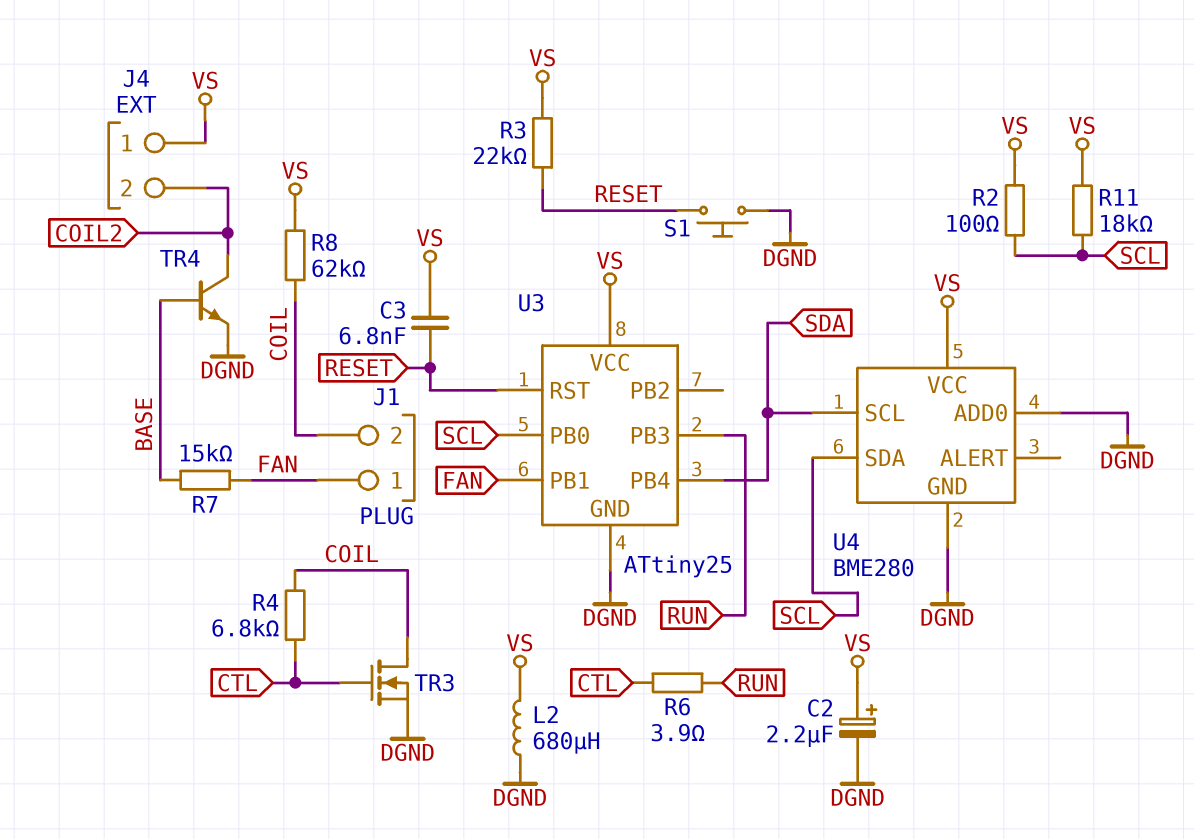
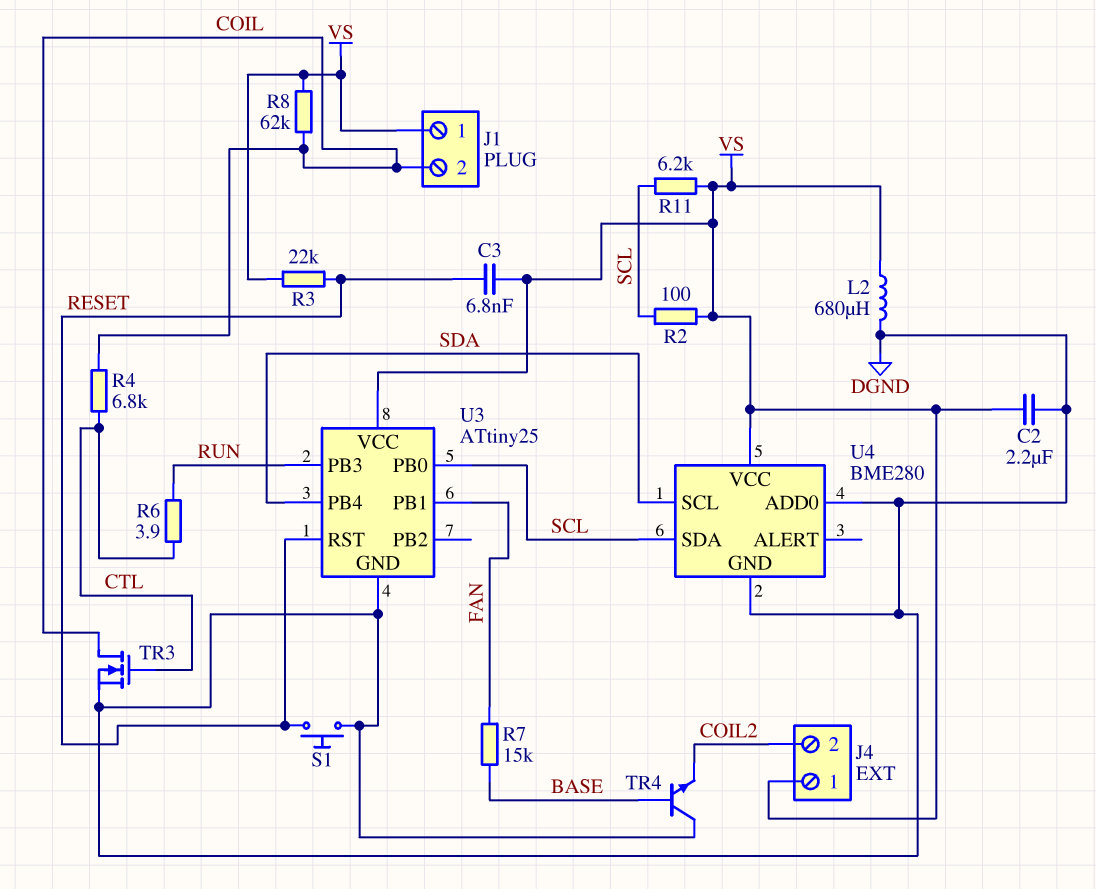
C2: 2.2uF (plus VS, minus DGND) -> 2.2uF (DGND, VS)
J1 pin 1: FAN -> VS
R11: 18k (SCL, VS) -> 6.2k (SCL, VS)
TR4: NPN (B BASE, C COIL2, E DGND) -> NPN (B BASE, C DGND, E COIL2)

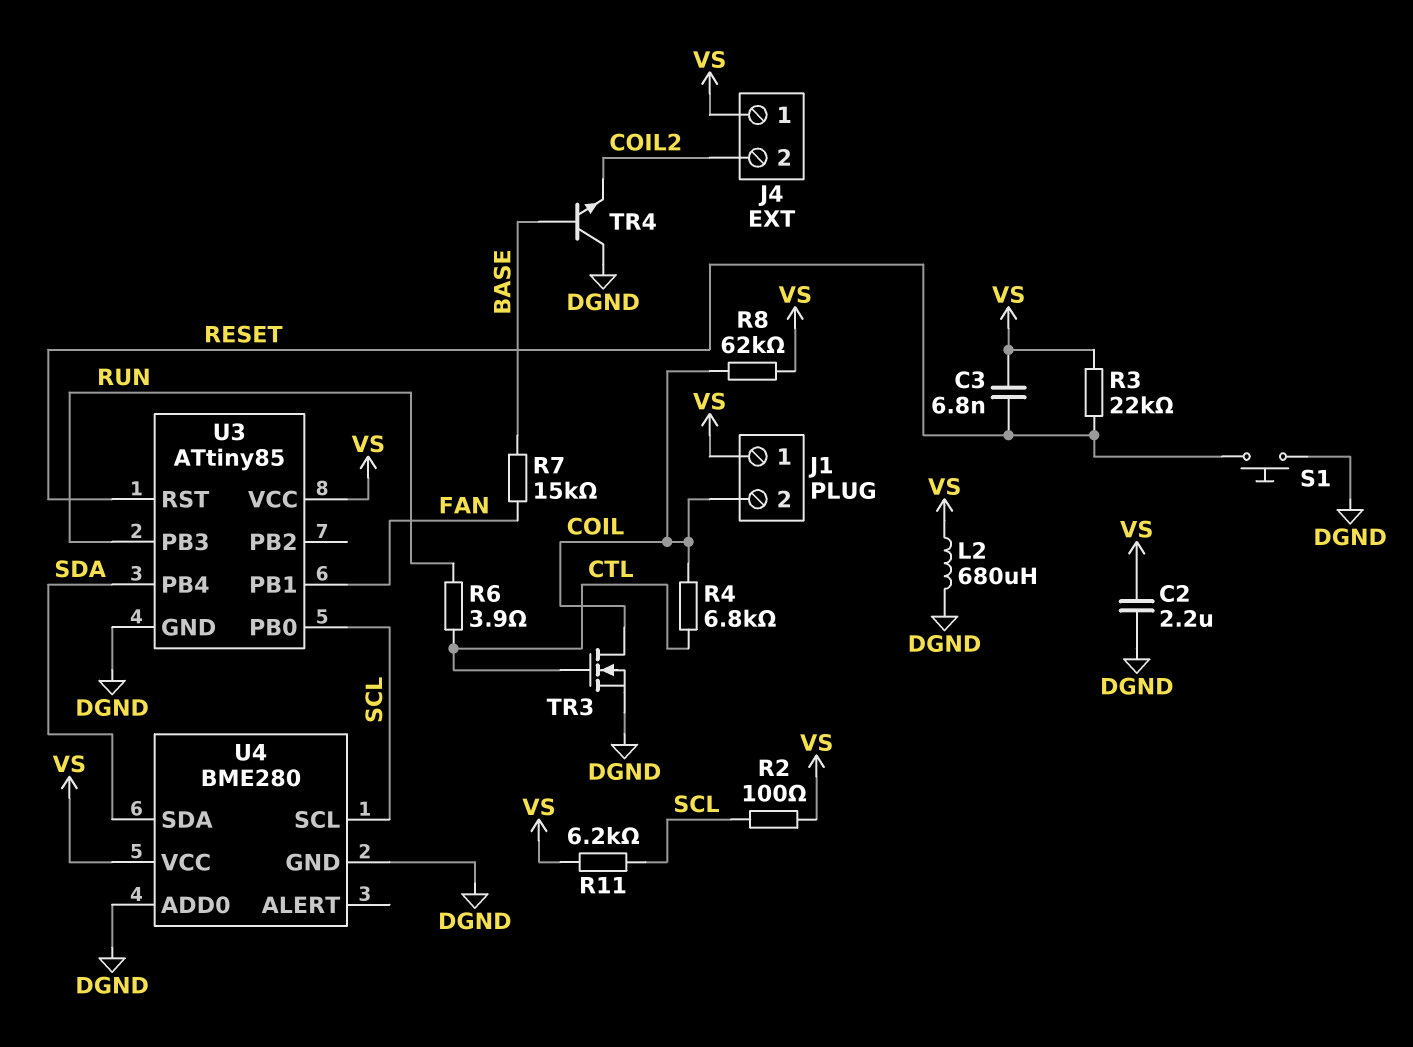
U3: ATtiny25 -> ATtiny85
U4 pin SCL: SDA -> SCL
U4 pin SDA: SCL -> SDA

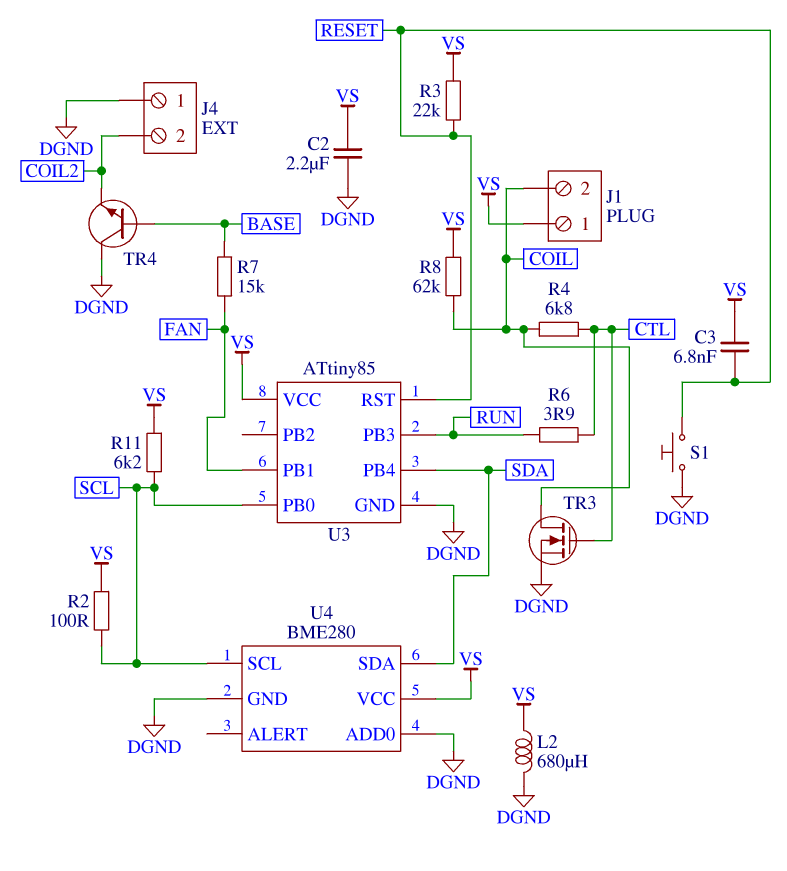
J4 pin 1: VS -> DGND

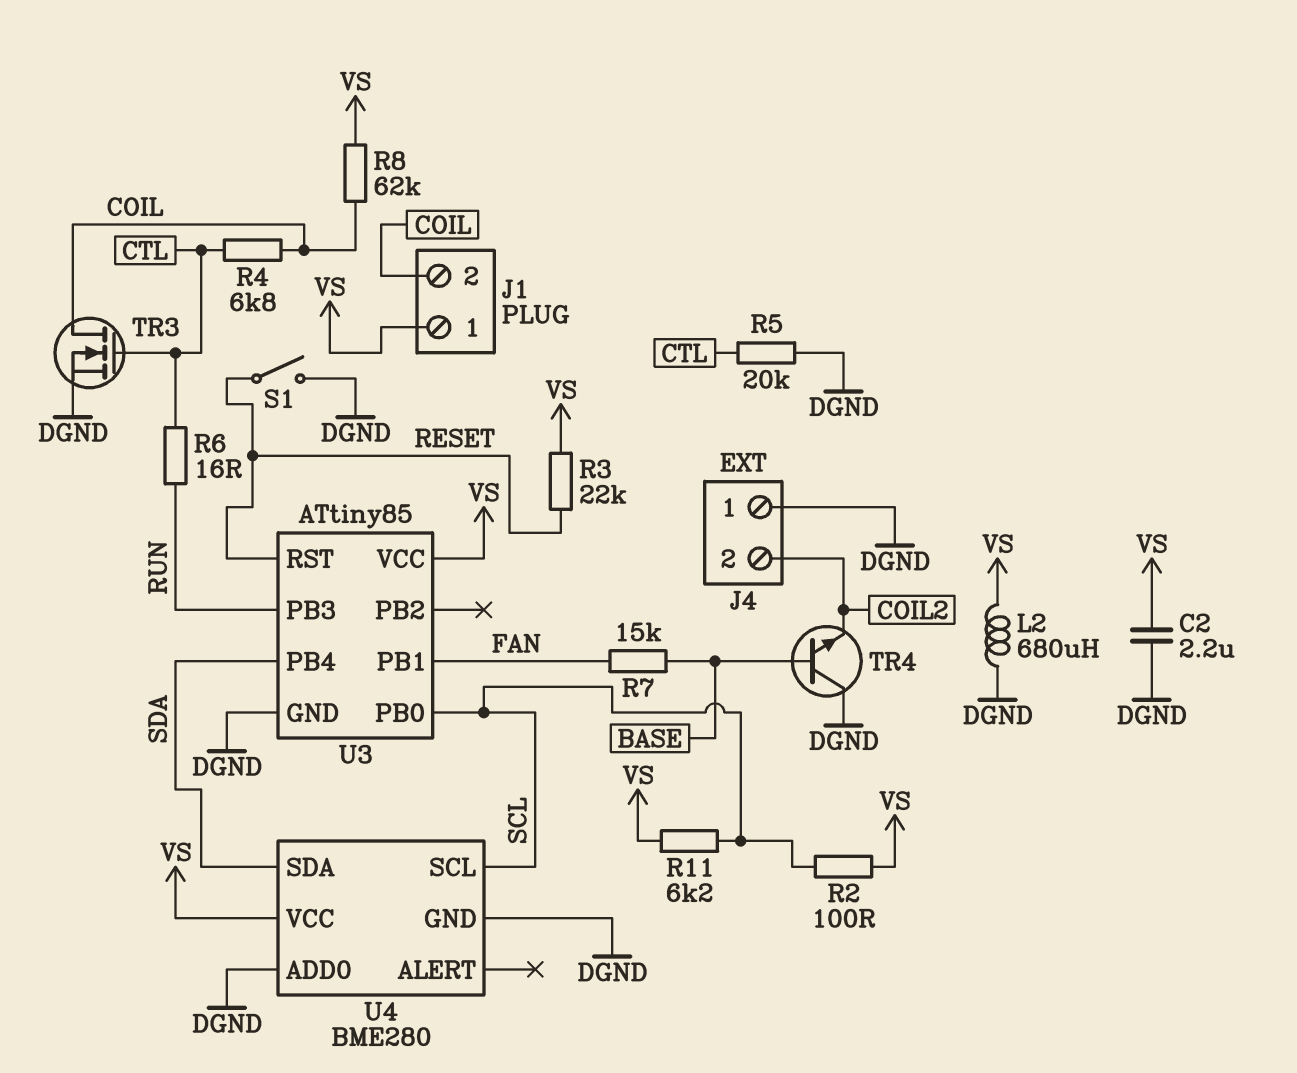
C3: 6.8nF (RESET, VS) -> none
R5: none -> 20k (CTL, DGND)
R6: 3.9 (CTL, RUN) -> 16 (CTL, RUN)
S1: button (DGND, RESET) -> switch (DGND, RESET)

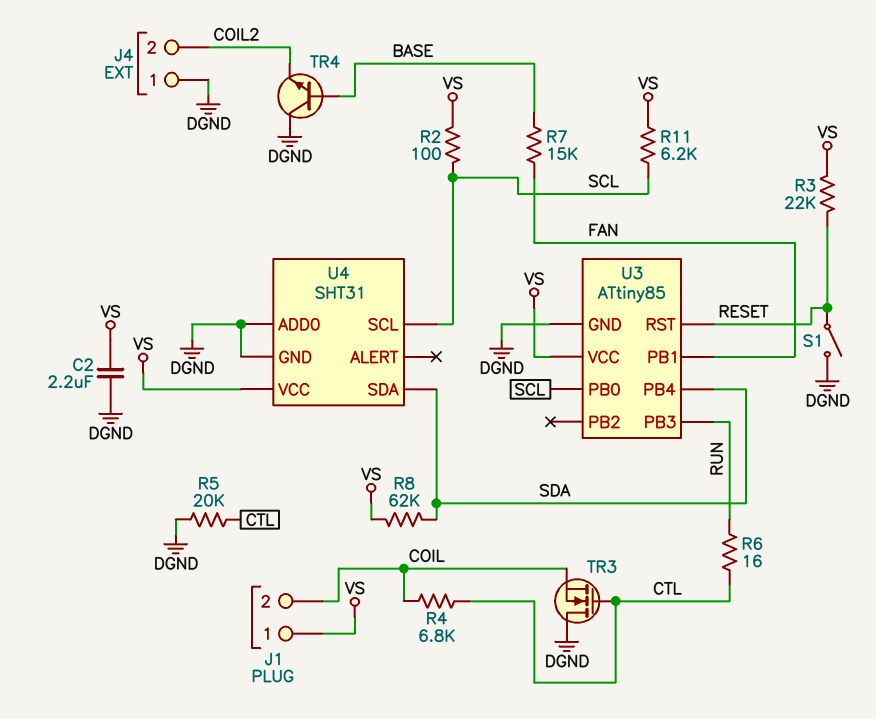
L2: 680uH (DGND, VS) -> none
R8: 62k (COIL, VS) -> 62k (SDA, VS)
TR3: NMOS (G CTL, D COIL, S DGND) -> NMOS (G CTL, D DGND, S COIL)
U4: BME280 -> SHT31

